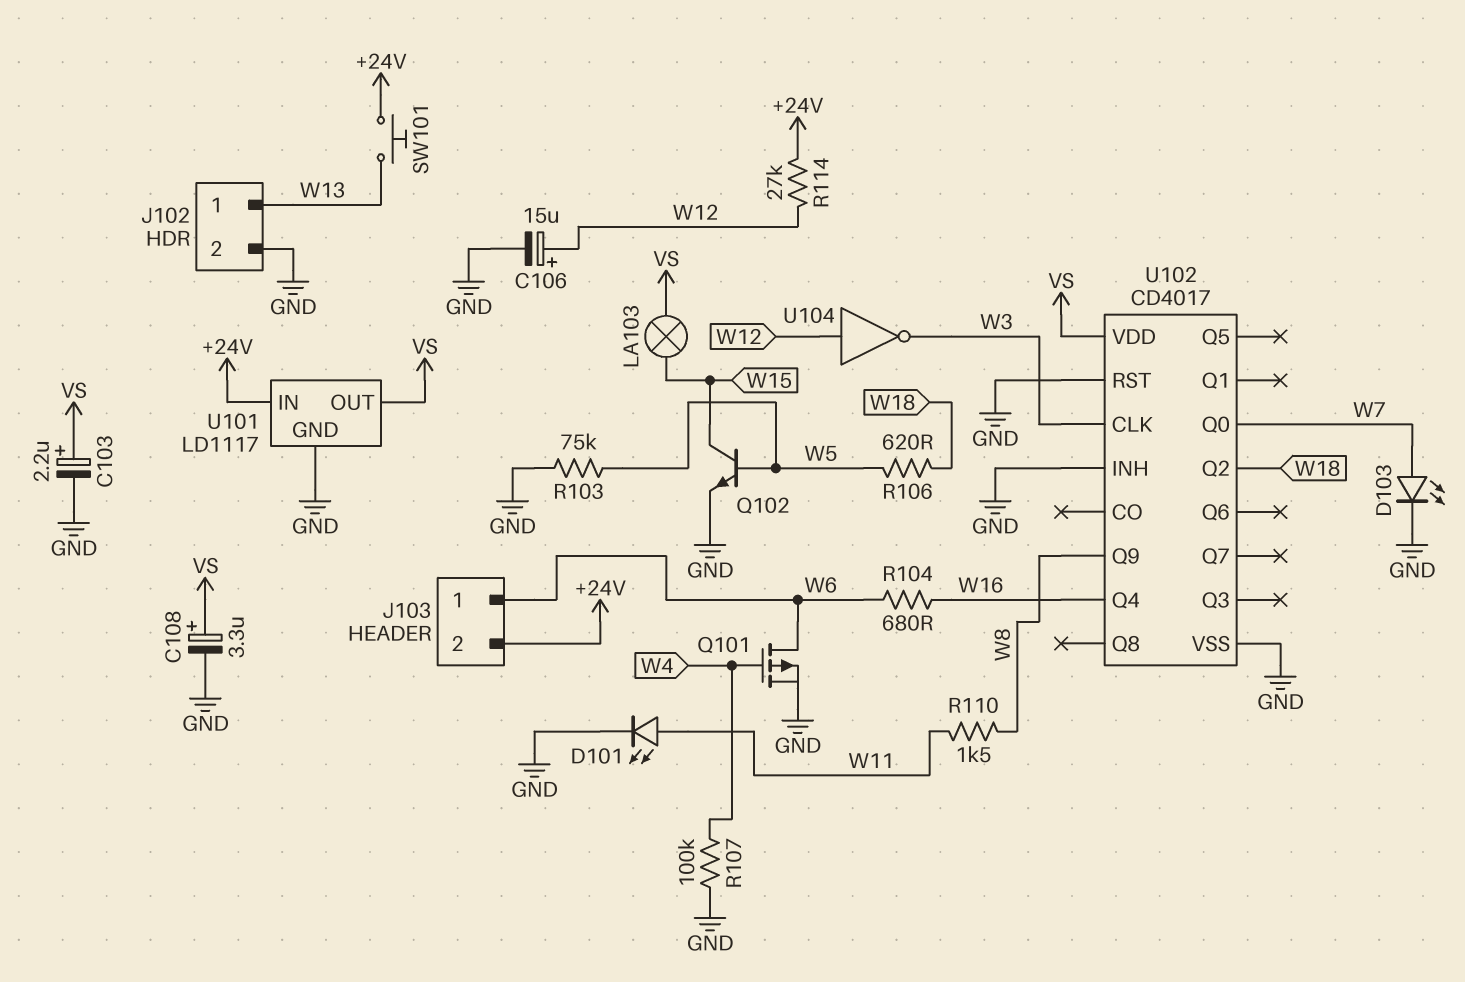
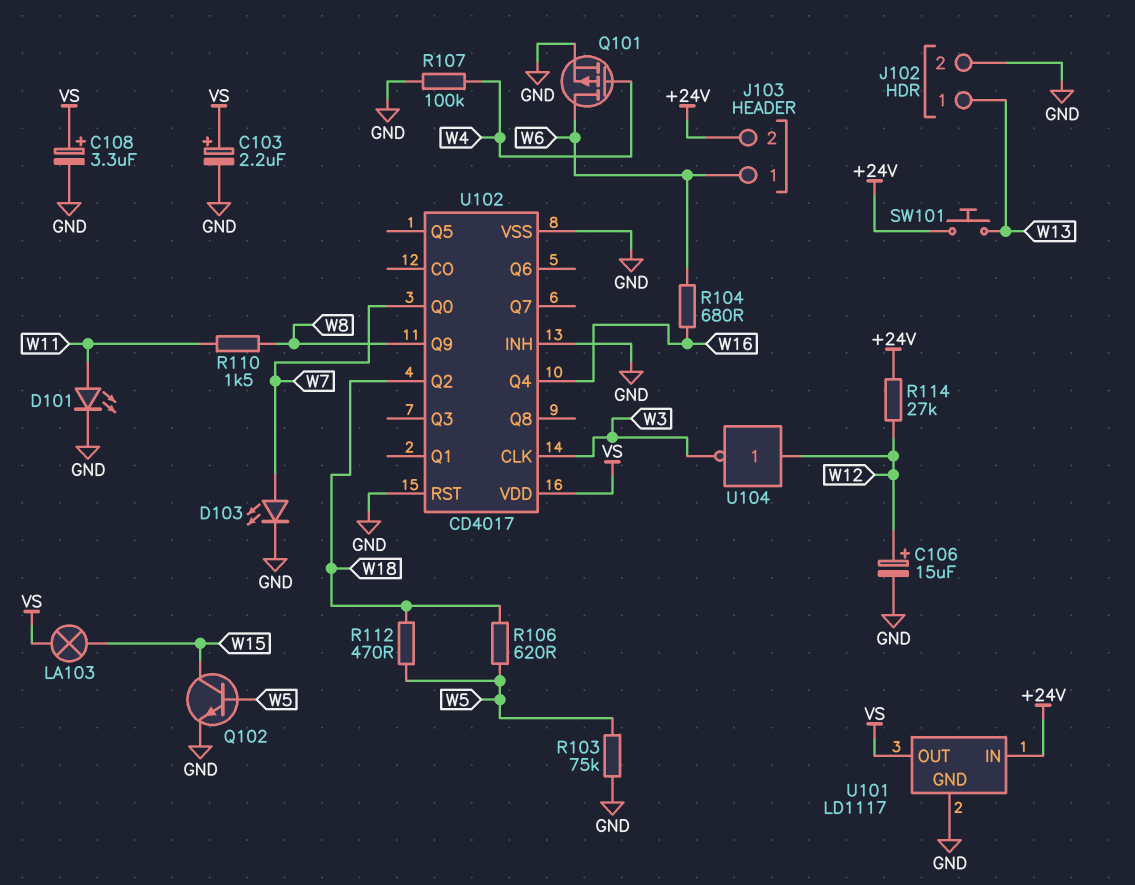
R112: none -> 470 (W5, W18)

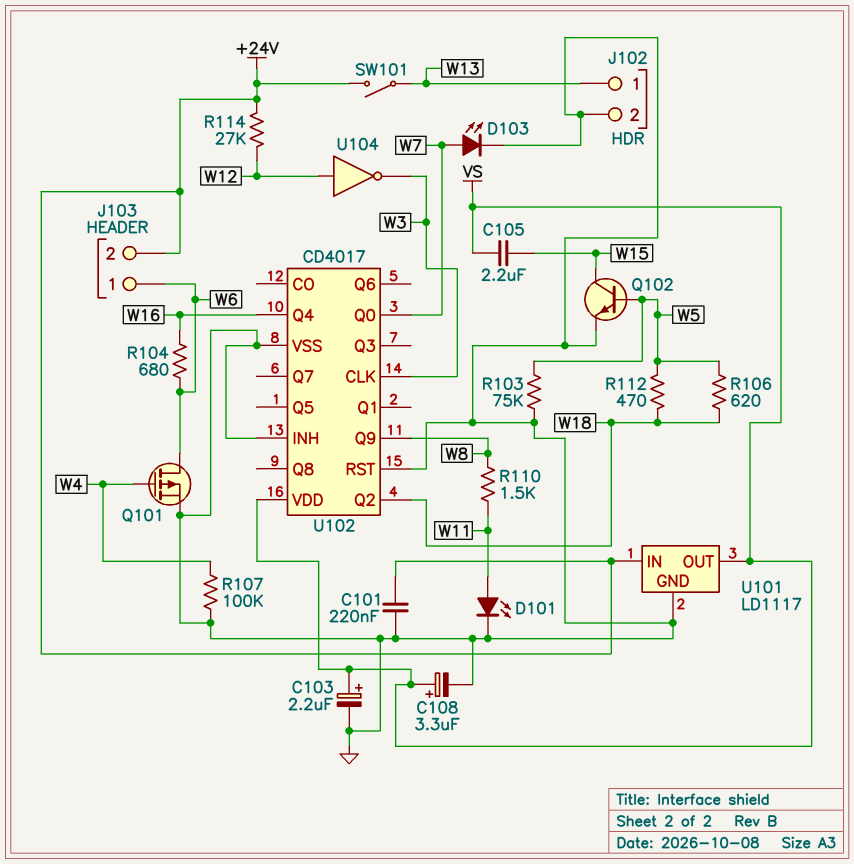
C101: none -> 220nF (+24V, GND)
C105: none -> 2.2uF (VS, W15)
C106: 15uF (plus W12, minus GND) -> none
LA103: lamp (VS, W15) -> none
SW101: button (+24V, W13) -> switch (+24V, W13)

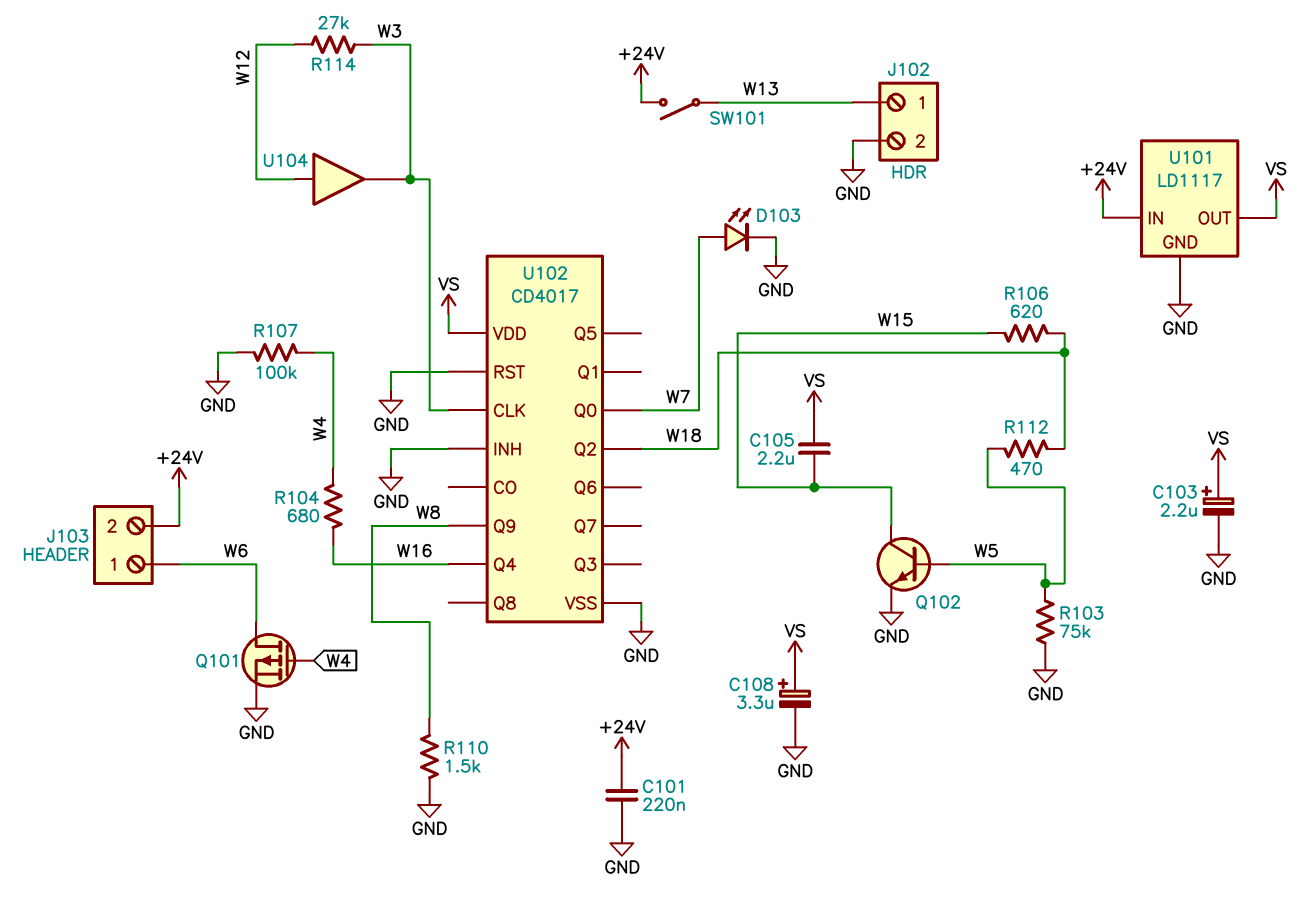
D101: LED (A W11, K GND) -> none
R104: 680 (W6, W16) -> 680 (W4, W16)
R106: 620 (W5, W18) -> 620 (W15, W18)
R110: 1.5k (W8, W11) -> 1.5k (GND, W8)
R114: 27k (+24V, W12) -> 27k (W3, W12)
U104: NOT (in W12, out W3) -> buffer (in W12, out W3)

